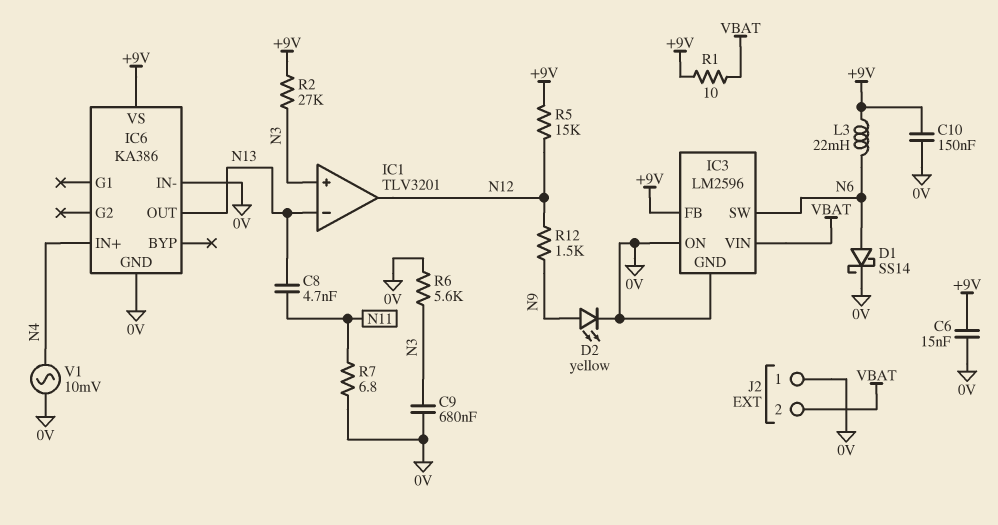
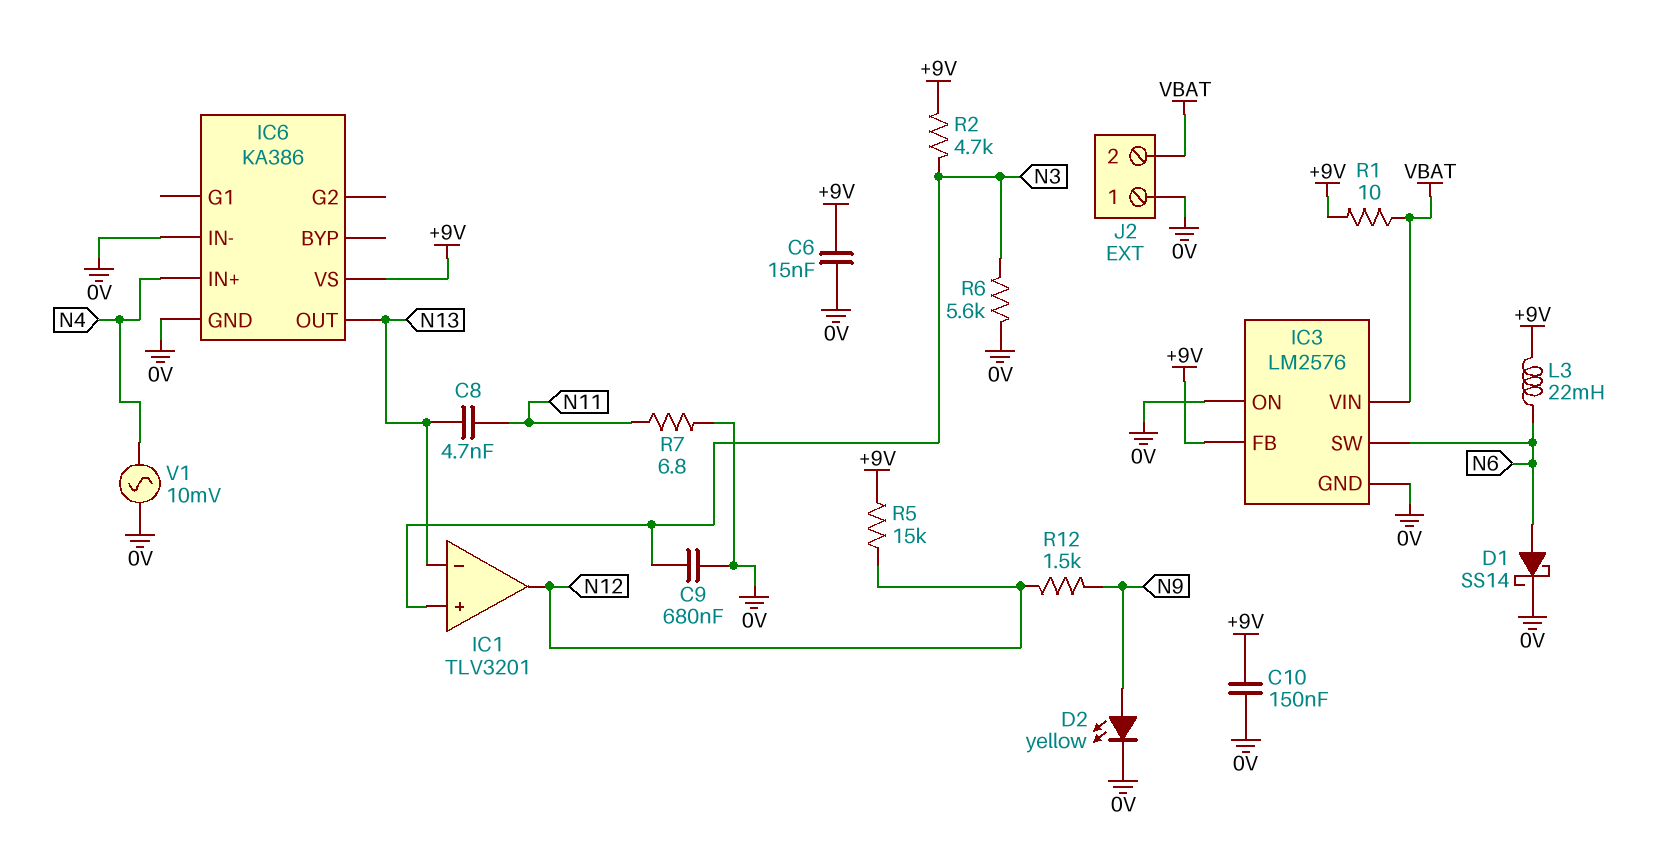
IC3: LM2596 -> LM2576
R2: 27k (+9V, N3) -> 4.7k (+9V, N3)

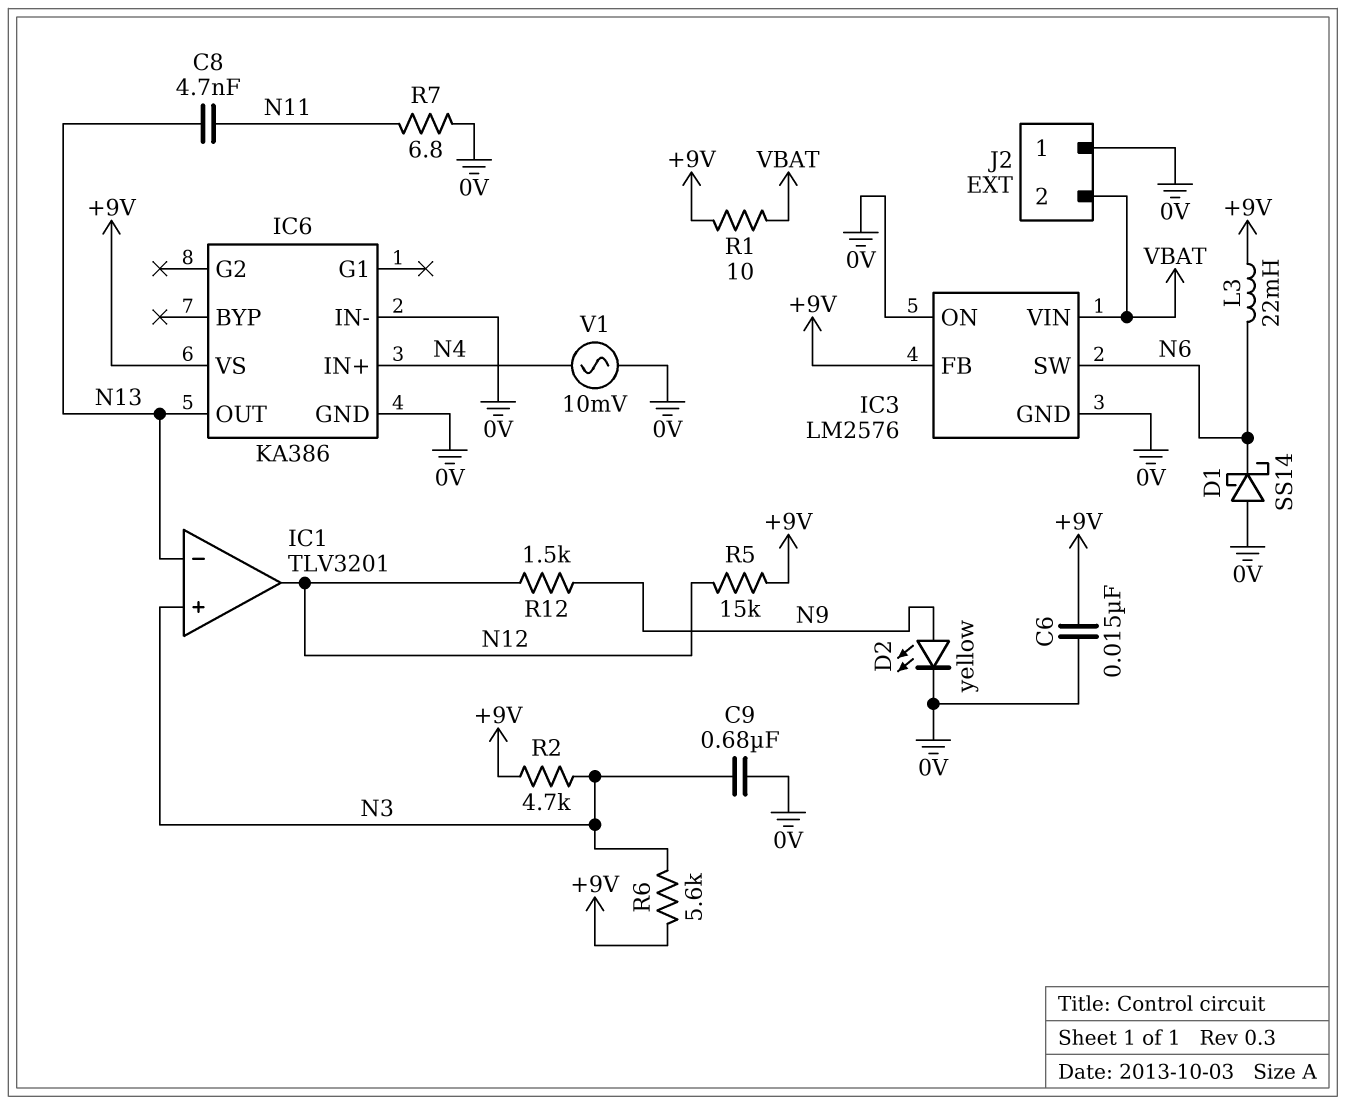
C10: 150nF (+9V, 0V) -> none
D1: schottky SS14 (A N6, K 0V) -> schottky SS14 (A 0V, K N6)
R6: 5.6k (0V, N3) -> 5.6k (+9V, N3)

